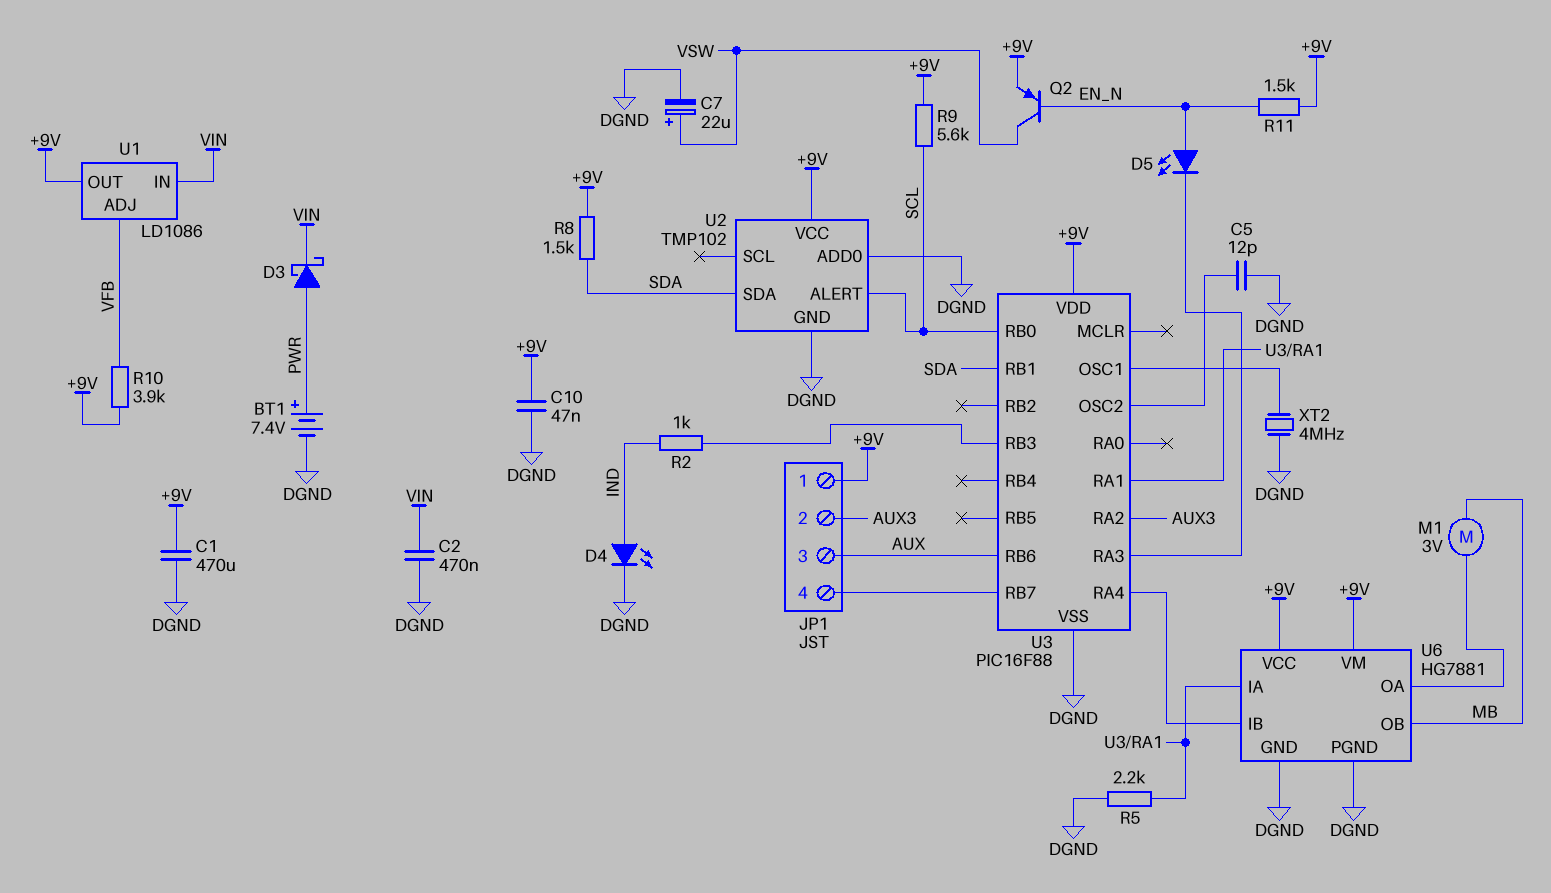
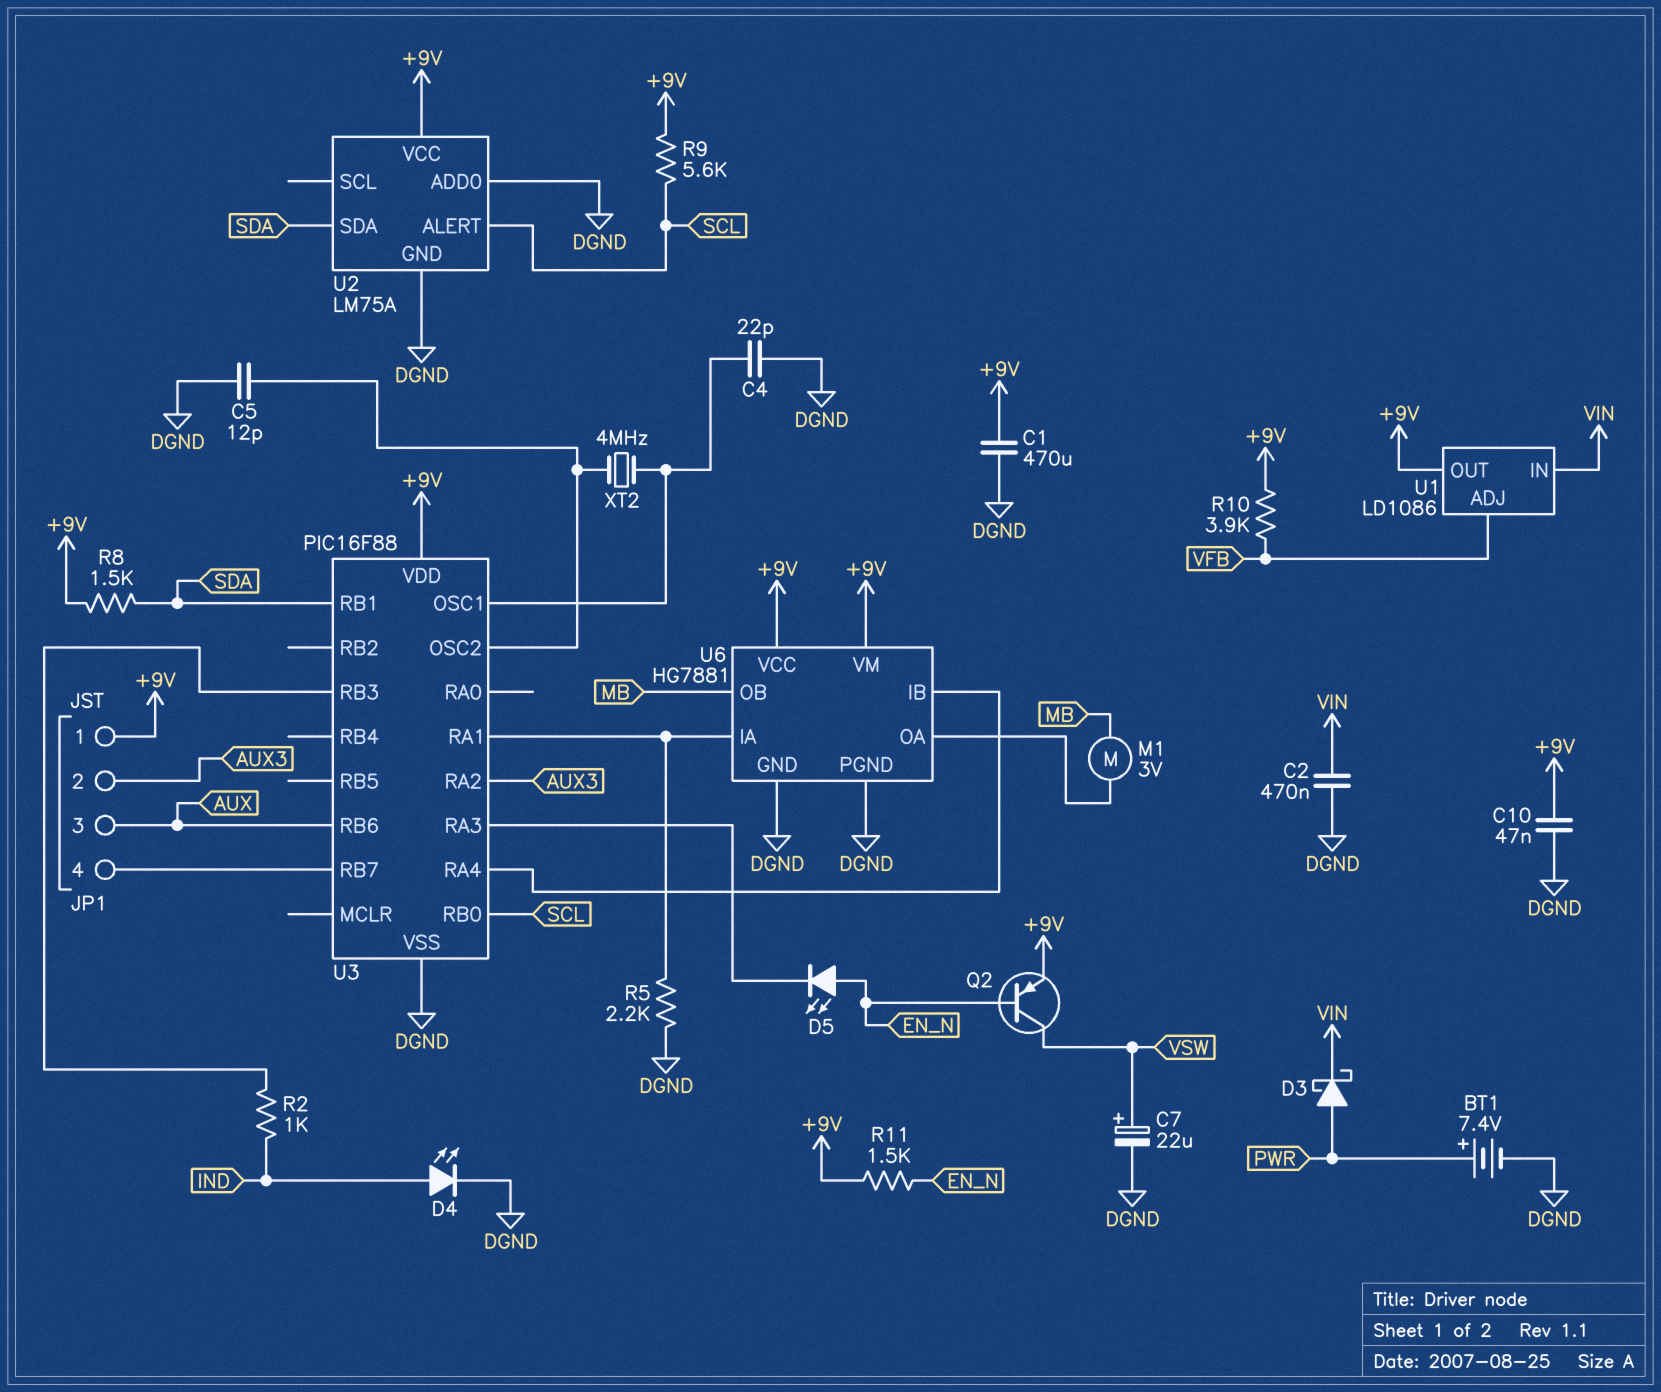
C4: none -> 22pF (DGND, U3/OSC1)
U2: TMP102 -> LM75A
XT2: 4MHz (DGND, U3/OSC1) -> 4MHz (U3/OSC1, U3/OSC2)

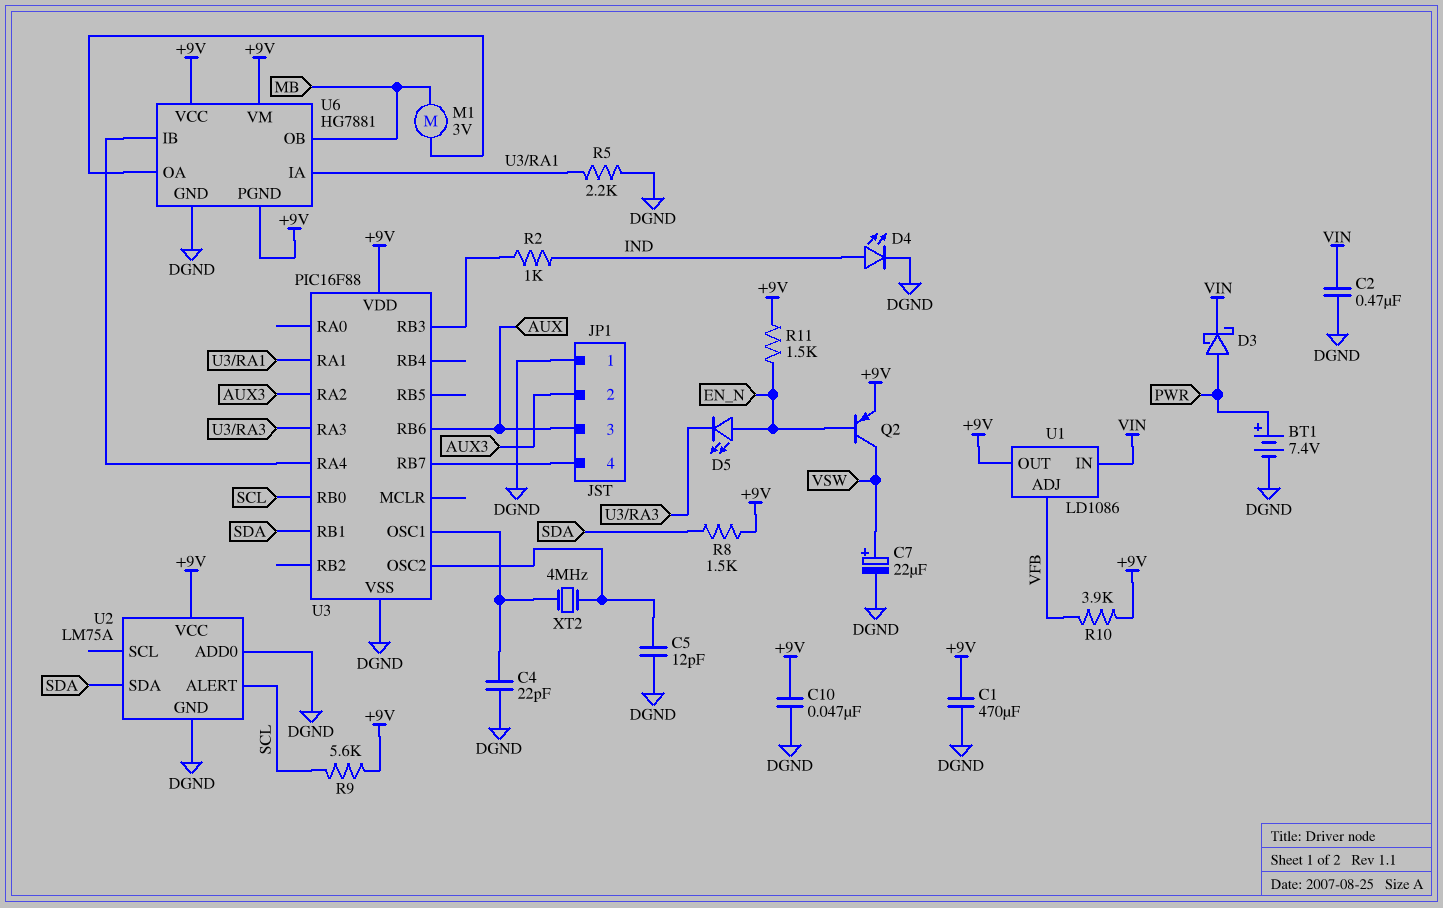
JP1 pin 1: +9V -> DGND
U6 pin PGND: DGND -> +9V

